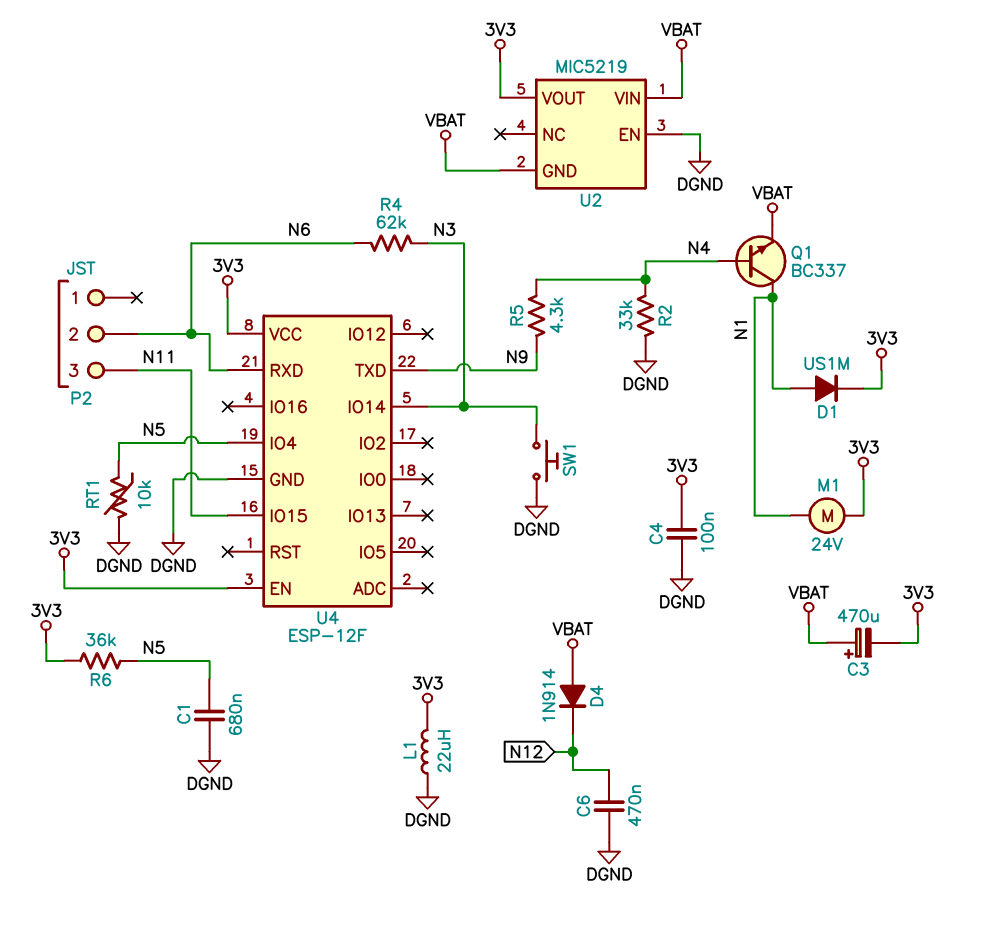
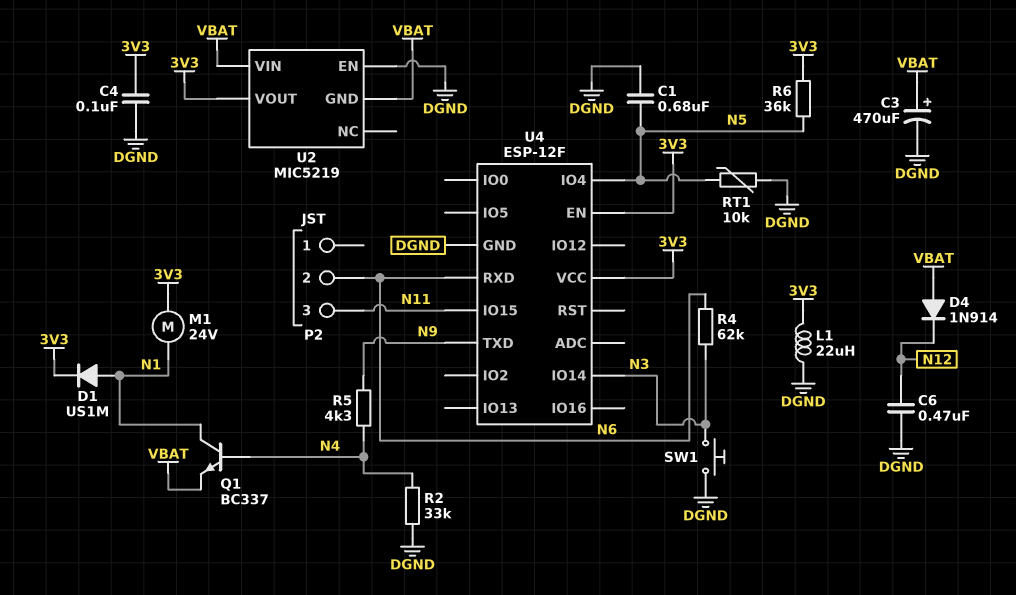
C3: 470uF (plus VBAT, minus 3V3) -> 470uF (plus VBAT, minus DGND)

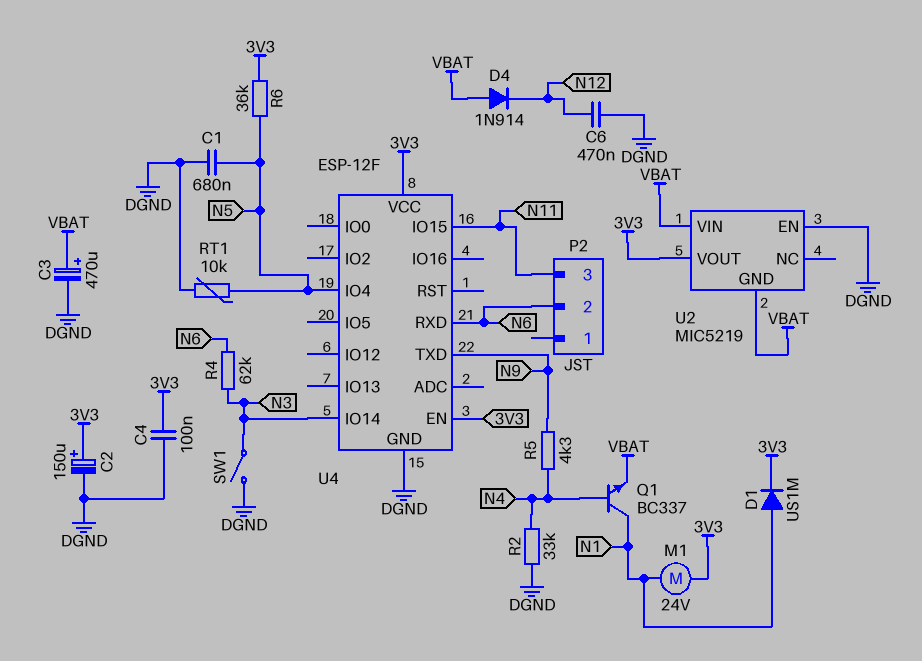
C2: none -> 150uF (plus 3V3, minus DGND)
L1: 22uH (3V3, DGND) -> none
SW1: button (DGND, N3) -> switch (DGND, N3)

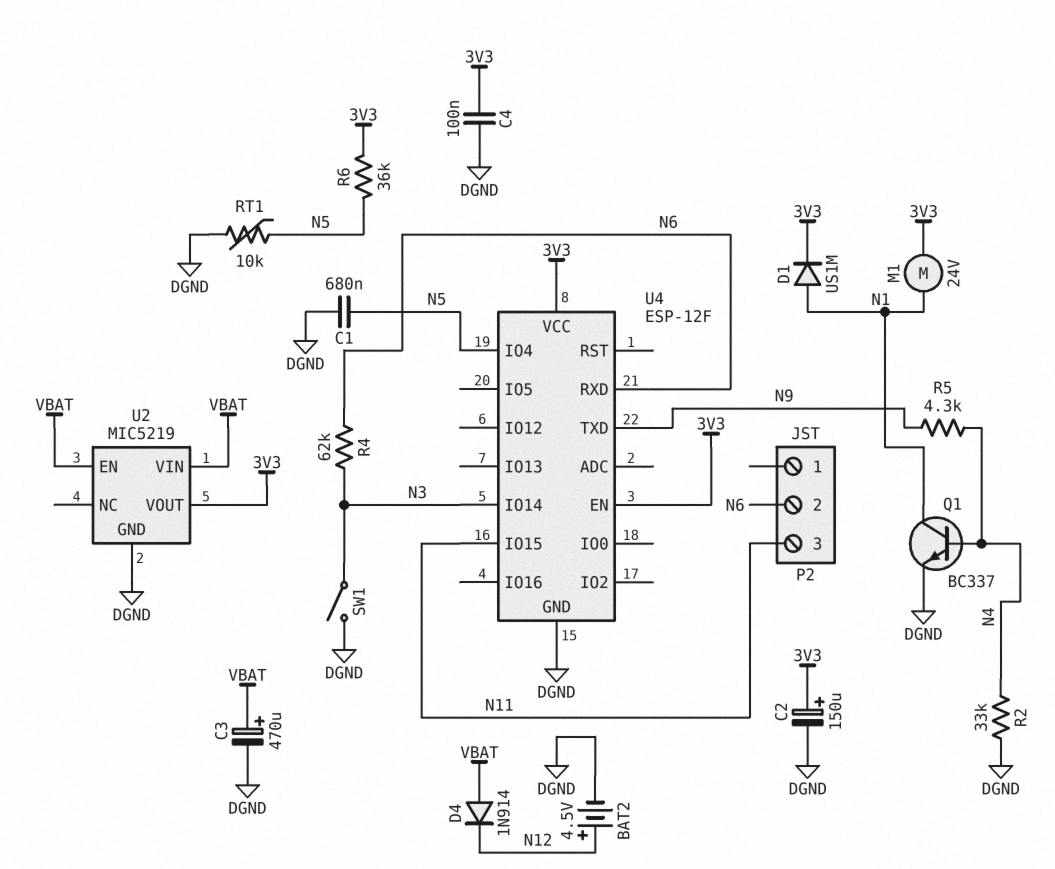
BAT2: none -> 4.5V (plus N12, minus DGND)
C6: 470nF (DGND, N12) -> none
Q1: NPN BC337 (B N4, C N1, E VBAT) -> NPN BC337 (B N4, C N1, E DGND)
U2 pin EN: DGND -> VBAT
U2 pin GND: VBAT -> DGND

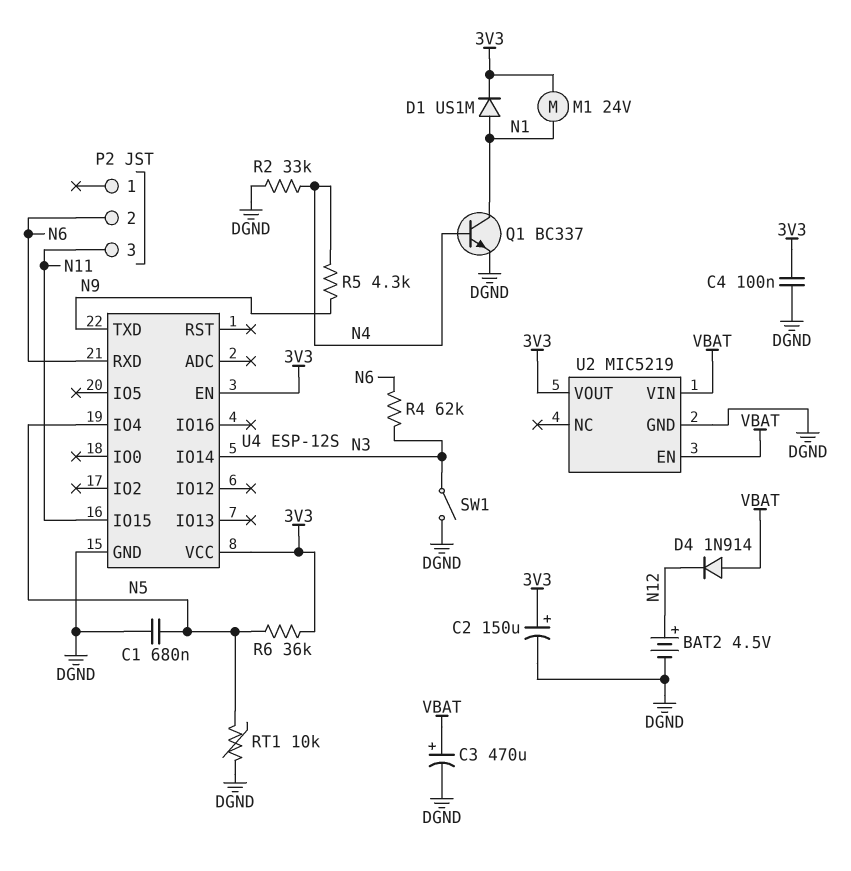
U4: ESP-12F -> ESP-12S

